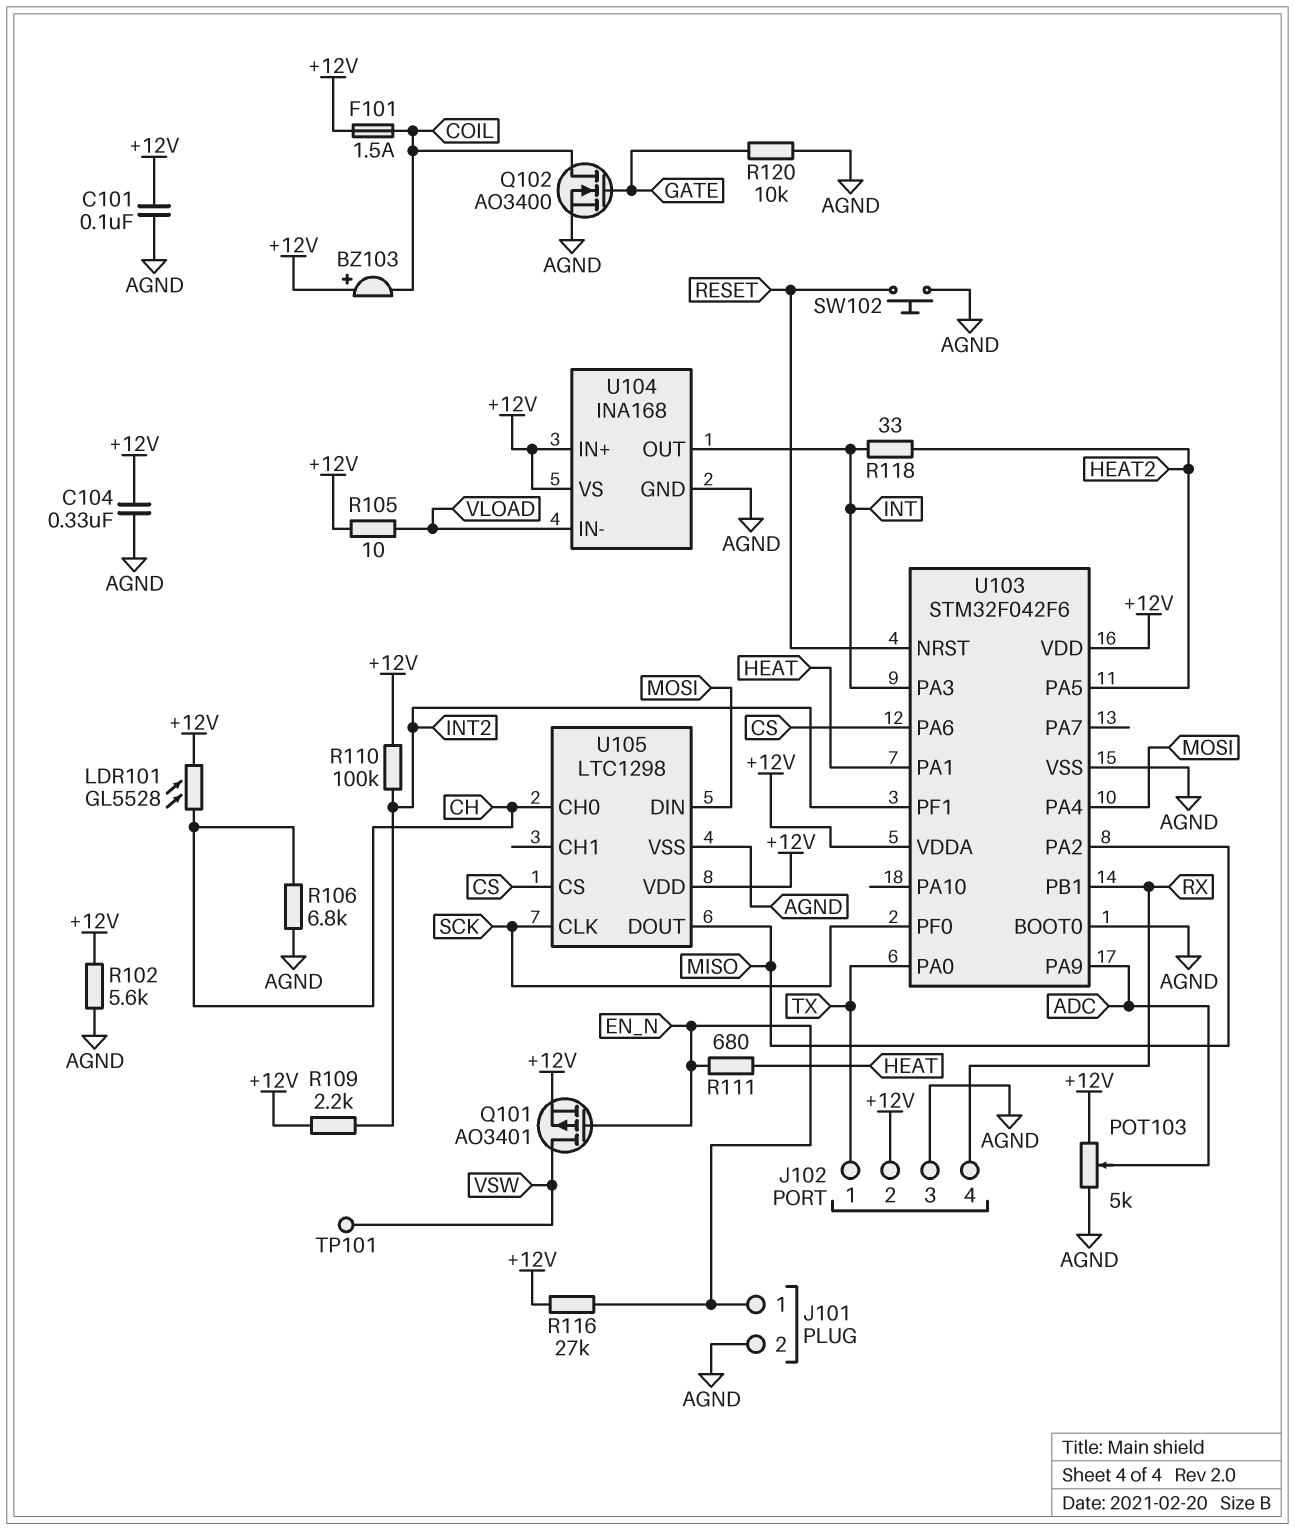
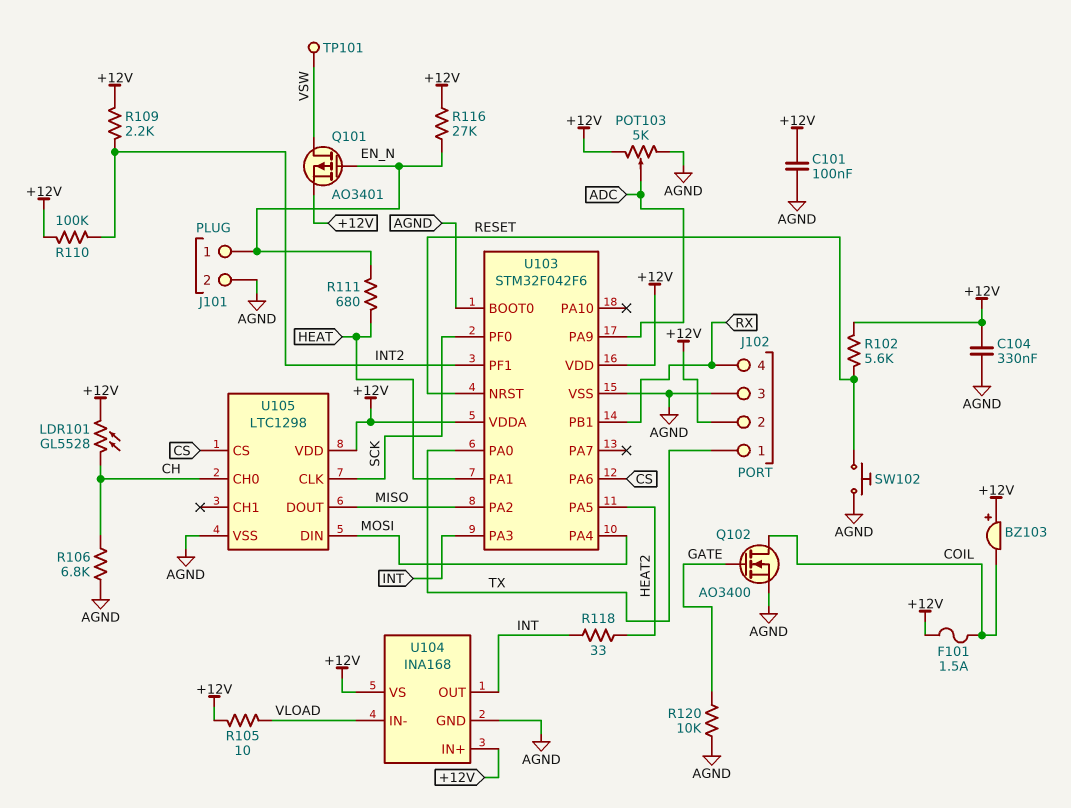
R102: 5.6k (+12V, AGND) -> 5.6k (+12V, RESET)

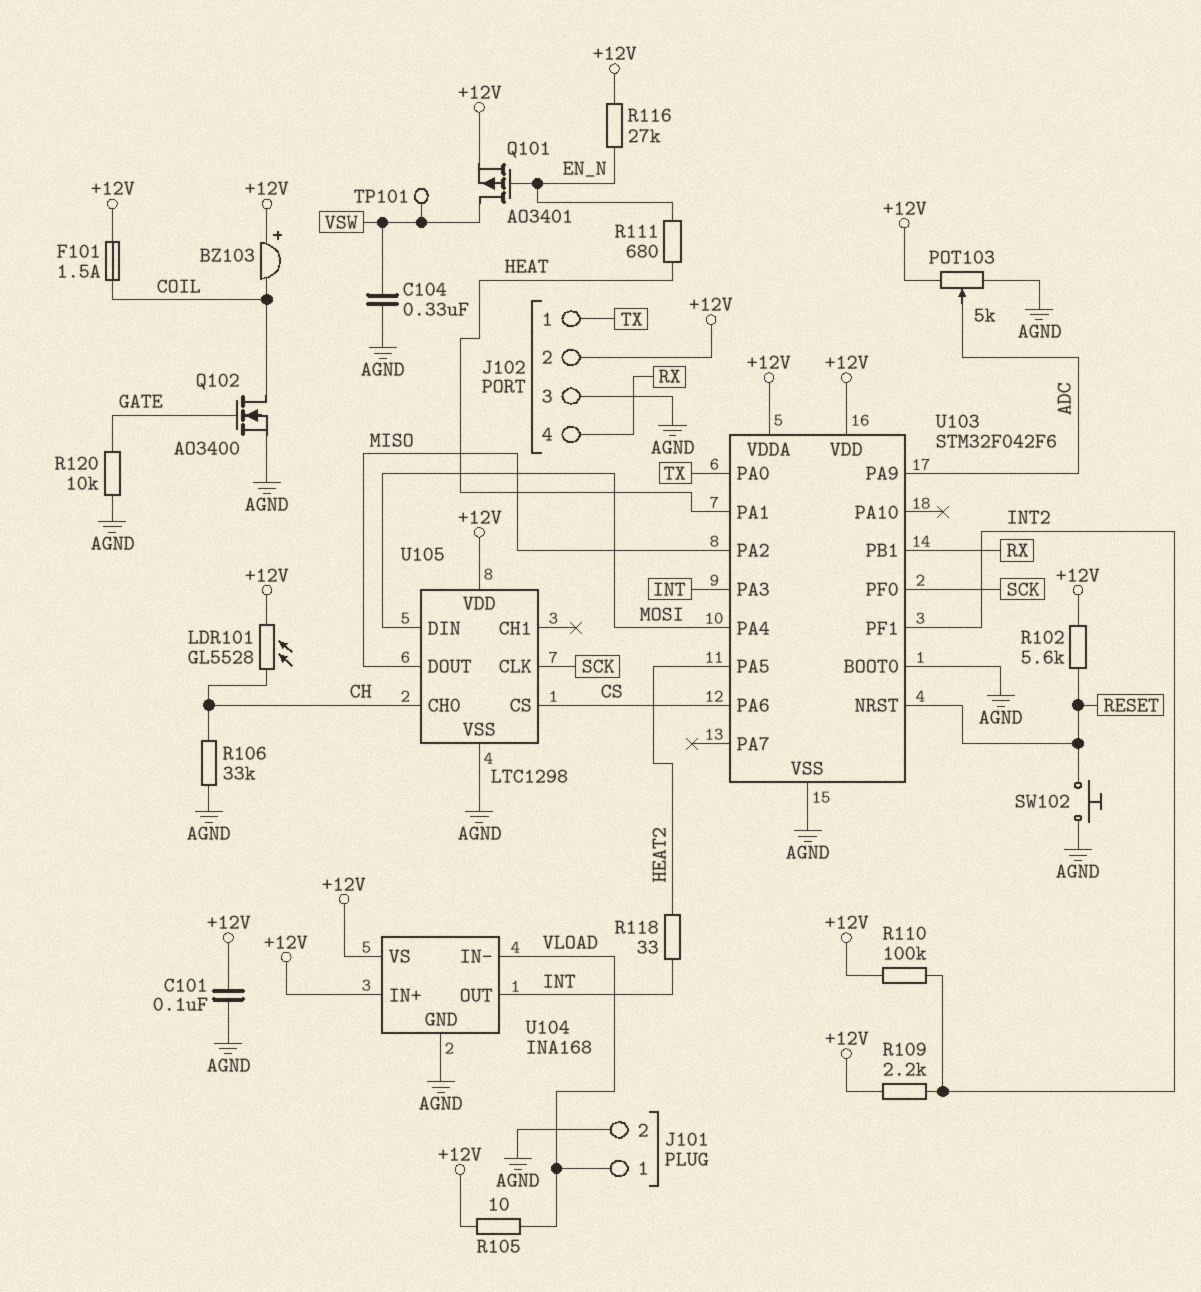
C104: 330nF (+12V, AGND) -> 330nF (AGND, VSW)
J101 pin 1: EN_N -> VLOAD
R106: 6.8k (AGND, CH) -> 33k (AGND, CH)

